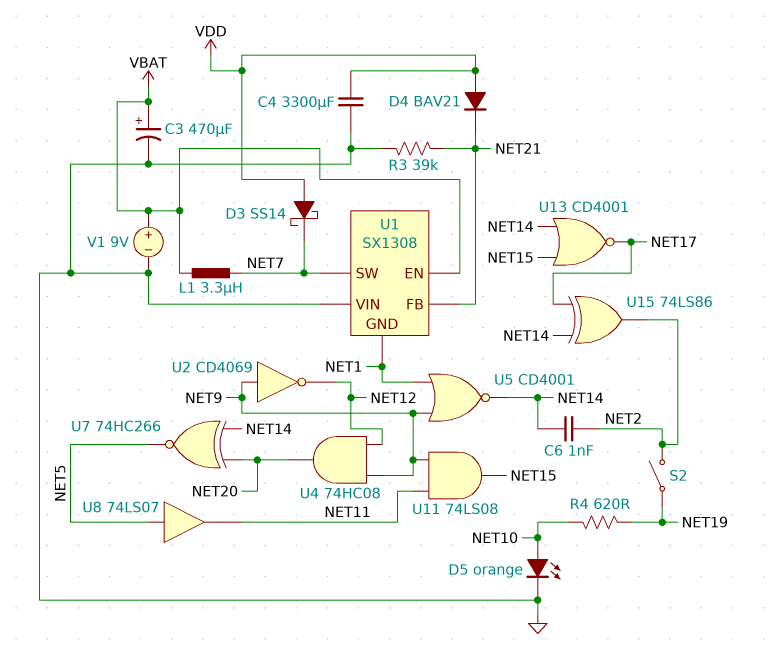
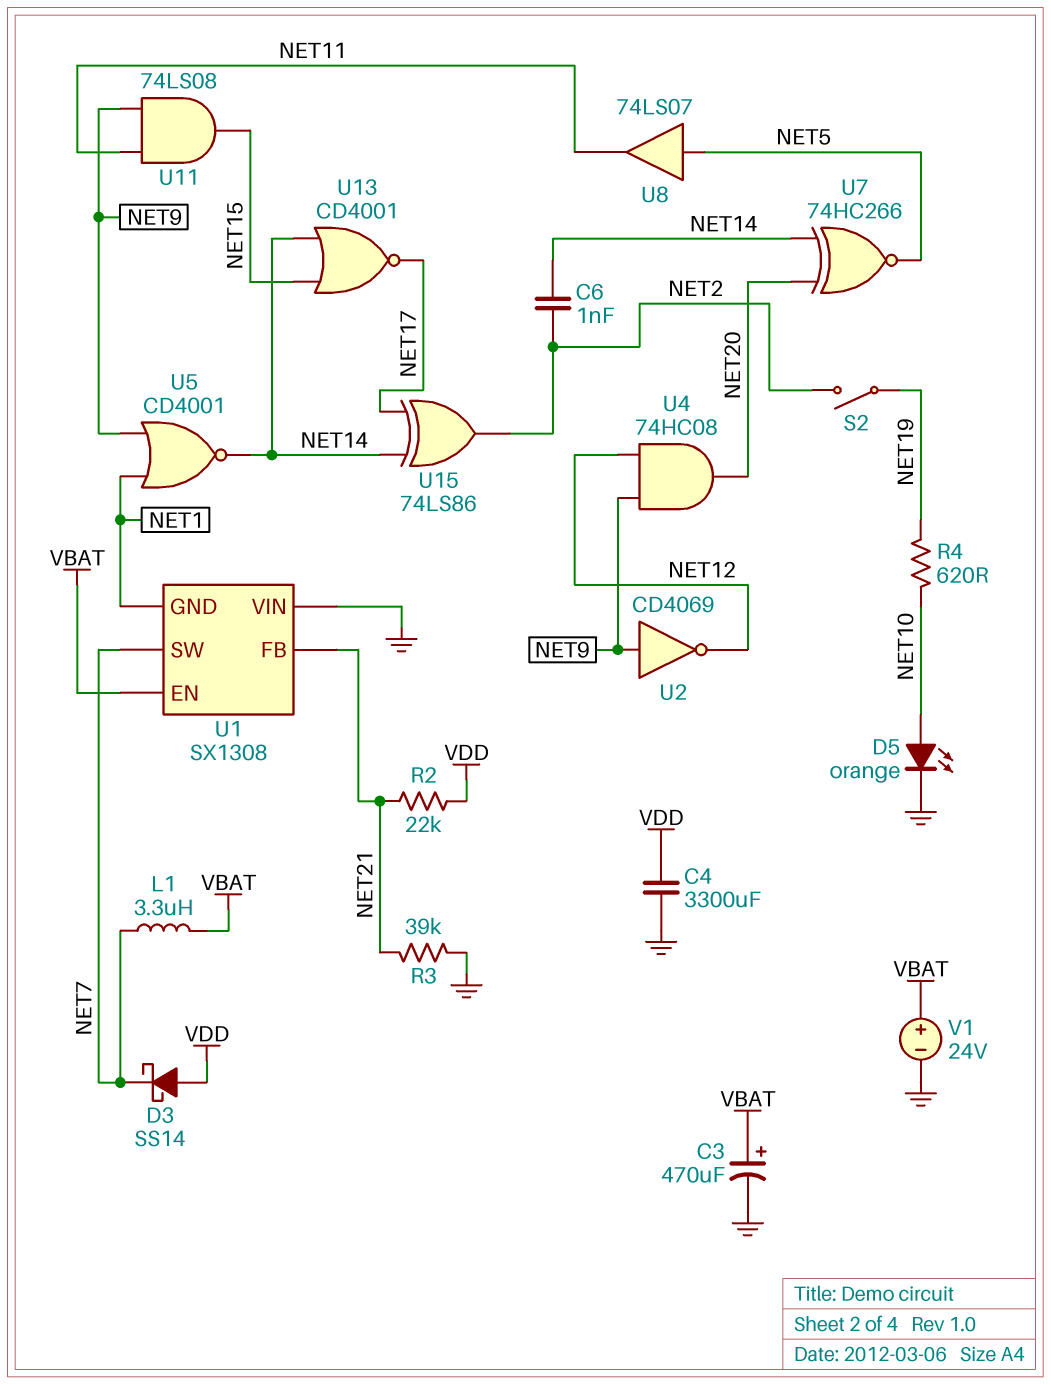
D4: diode BAV21 (A VDD, K NET21) -> none
R2: none -> 22k (NET21, VDD)
V1: 9V (plus VBAT, minus GND) -> 24V (plus VBAT, minus GND)

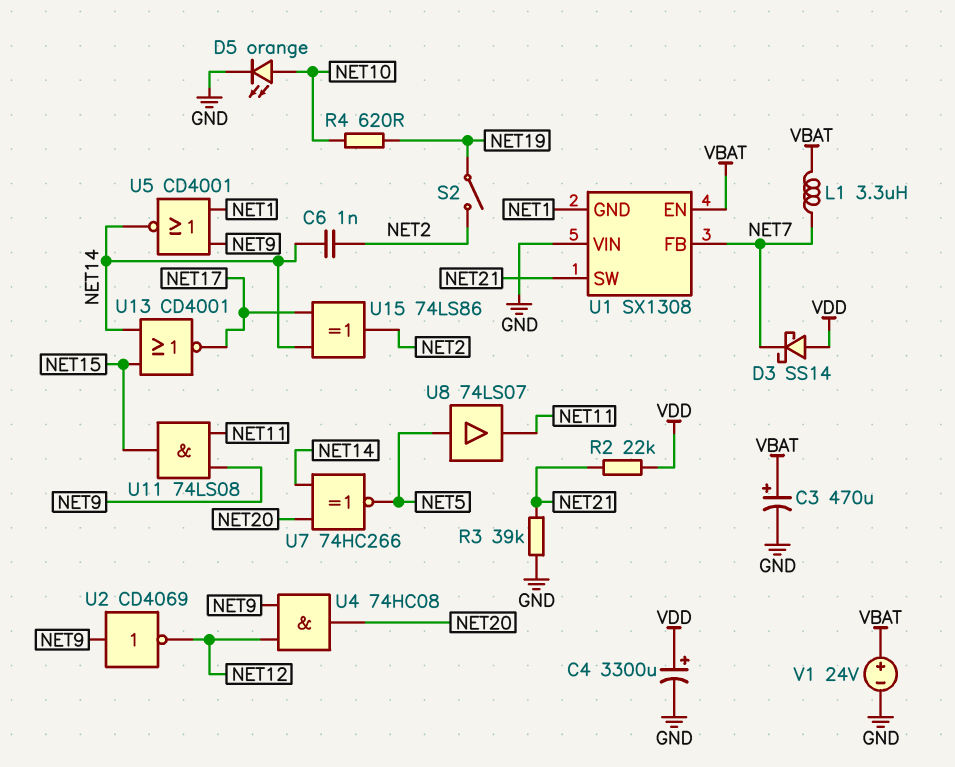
C4: 3300uF (GND, VDD) -> 3300uF (plus VDD, minus GND)
U1 pin FB: NET21 -> NET7
U1 pin SW: NET7 -> NET21

